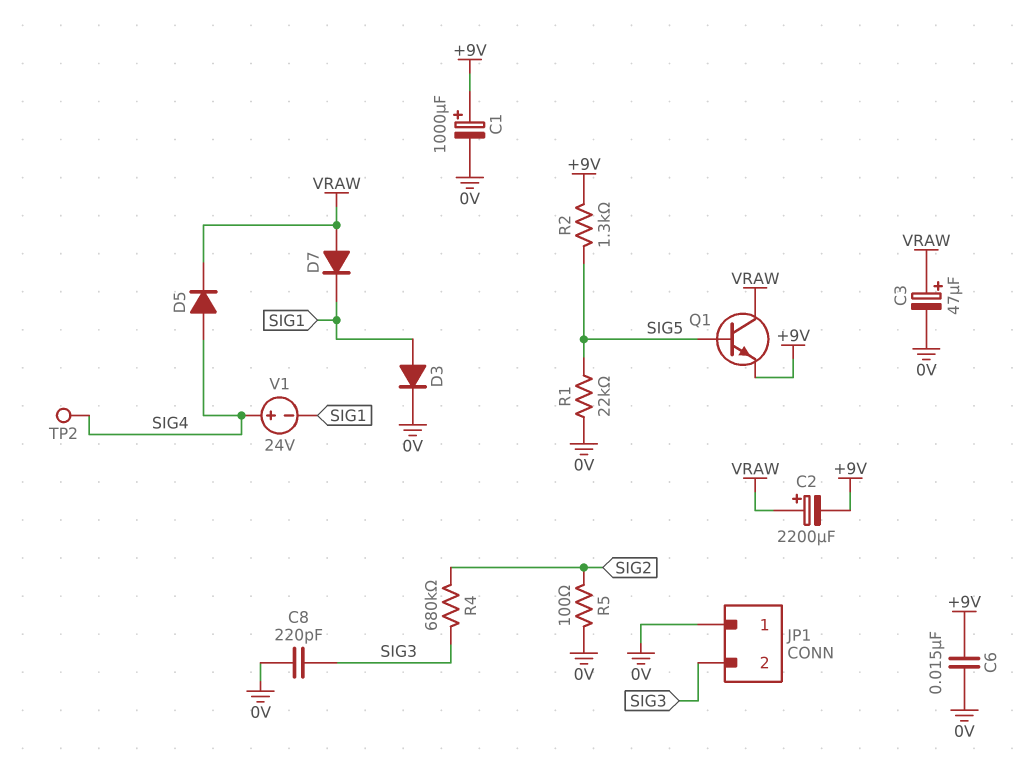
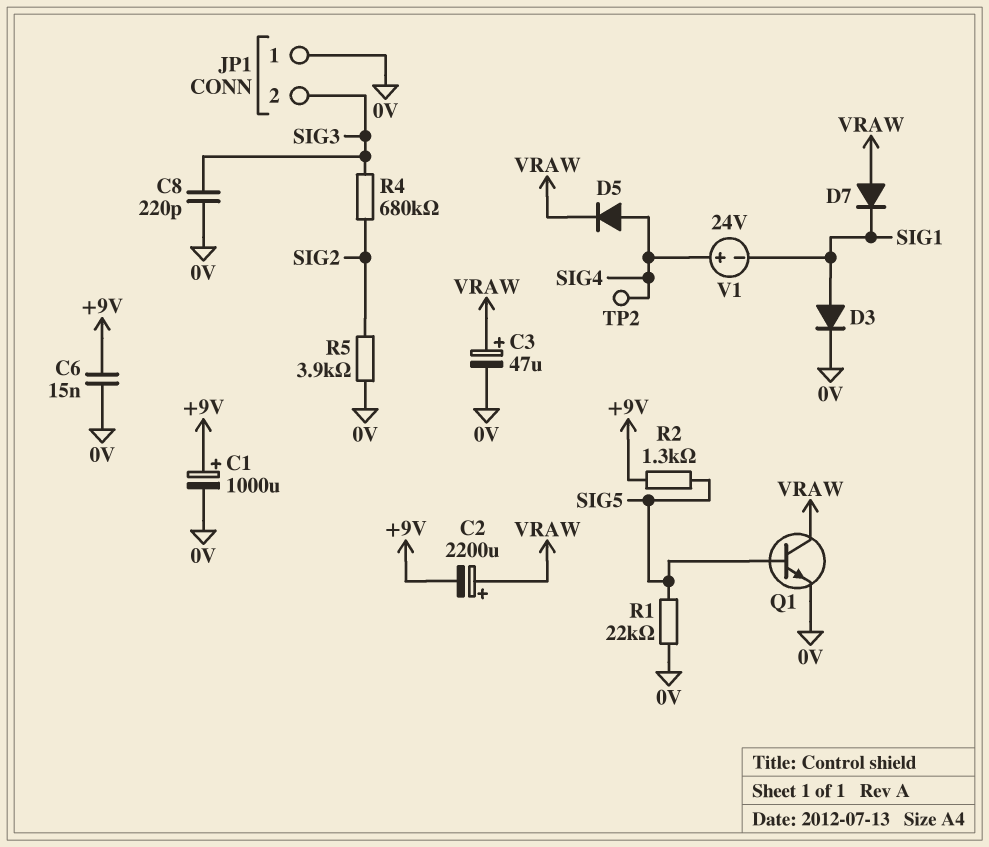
Q1: NPN (B SIG5, C VRAW, E +9V) -> NPN (B SIG5, C VRAW, E 0V)
R5: 100 (0V, SIG2) -> 3.9k (0V, SIG2)

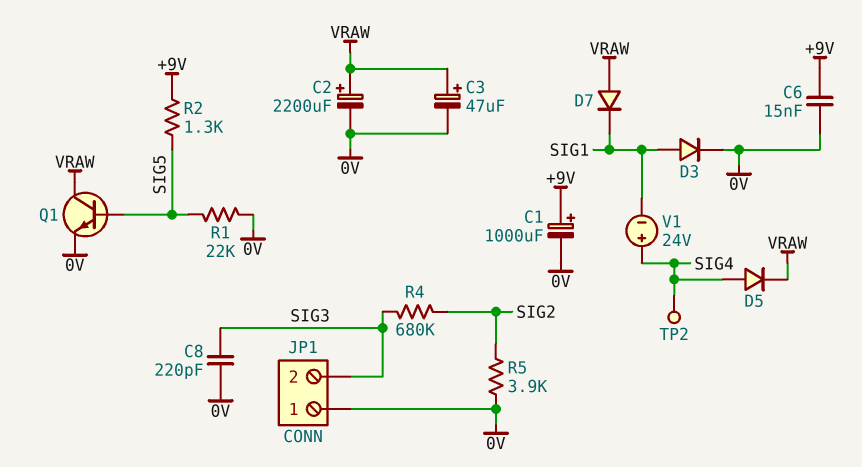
C2: 2200uF (plus VRAW, minus +9V) -> 2200uF (plus VRAW, minus 0V)

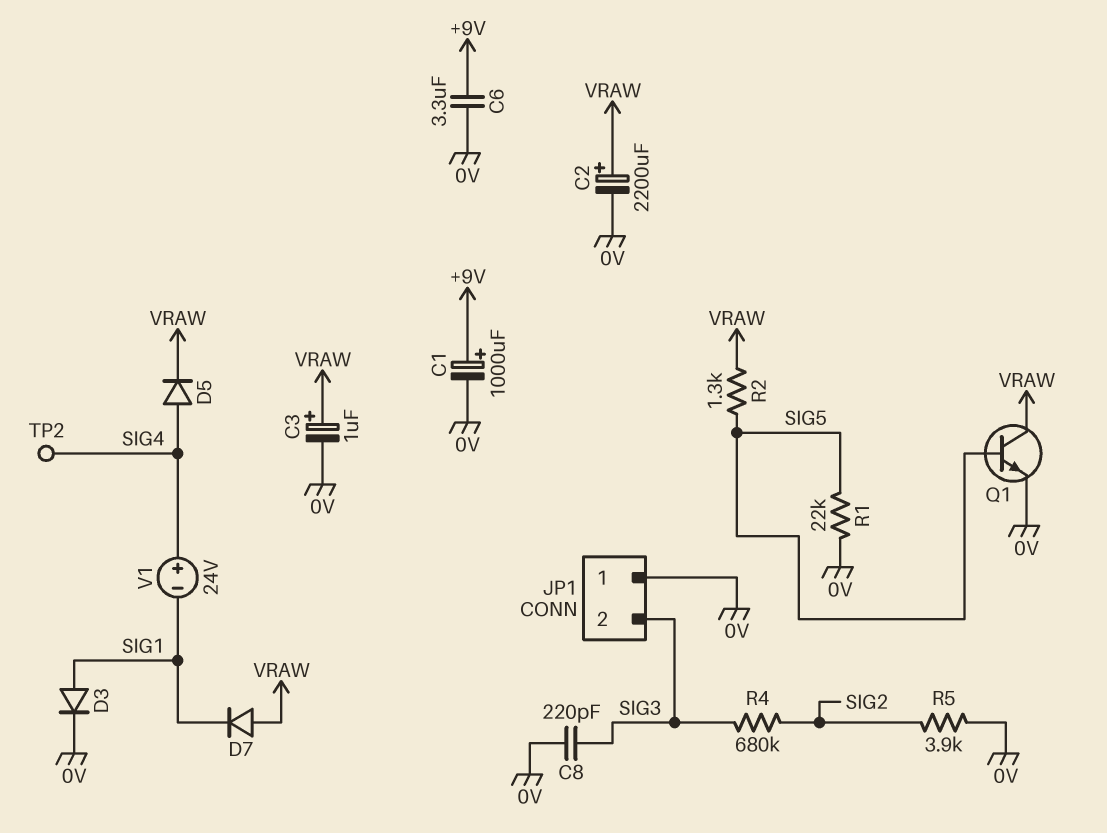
C3: 47uF (plus VRAW, minus 0V) -> 1uF (plus VRAW, minus 0V)
C6: 15nF (+9V, 0V) -> 3.3uF (+9V, 0V)
R2: 1.3k (+9V, SIG5) -> 1.3k (SIG5, VRAW)

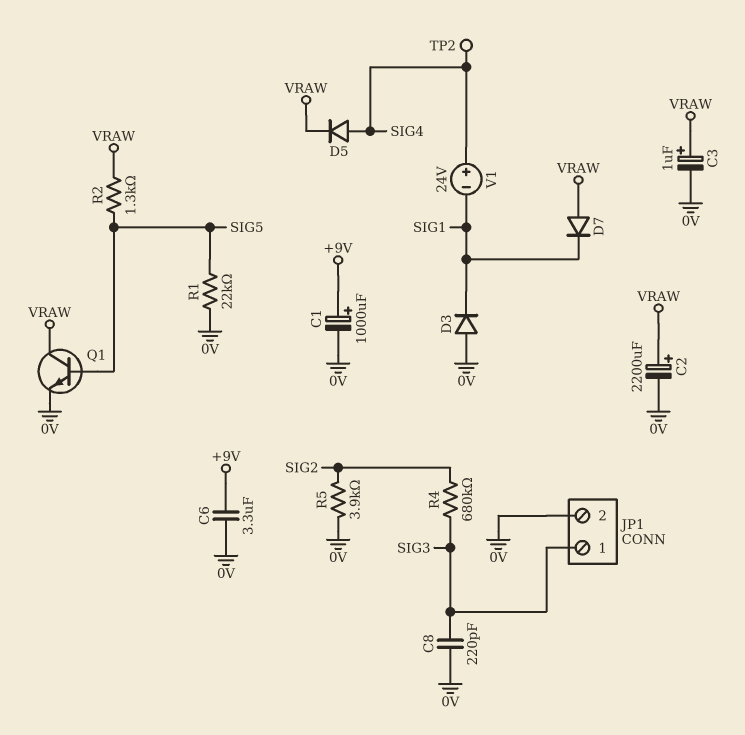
D3: diode (A SIG1, K 0V) -> diode (A 0V, K SIG1)
JP1 pin 1: 0V -> SIG3
JP1 pin 2: SIG3 -> 0V

